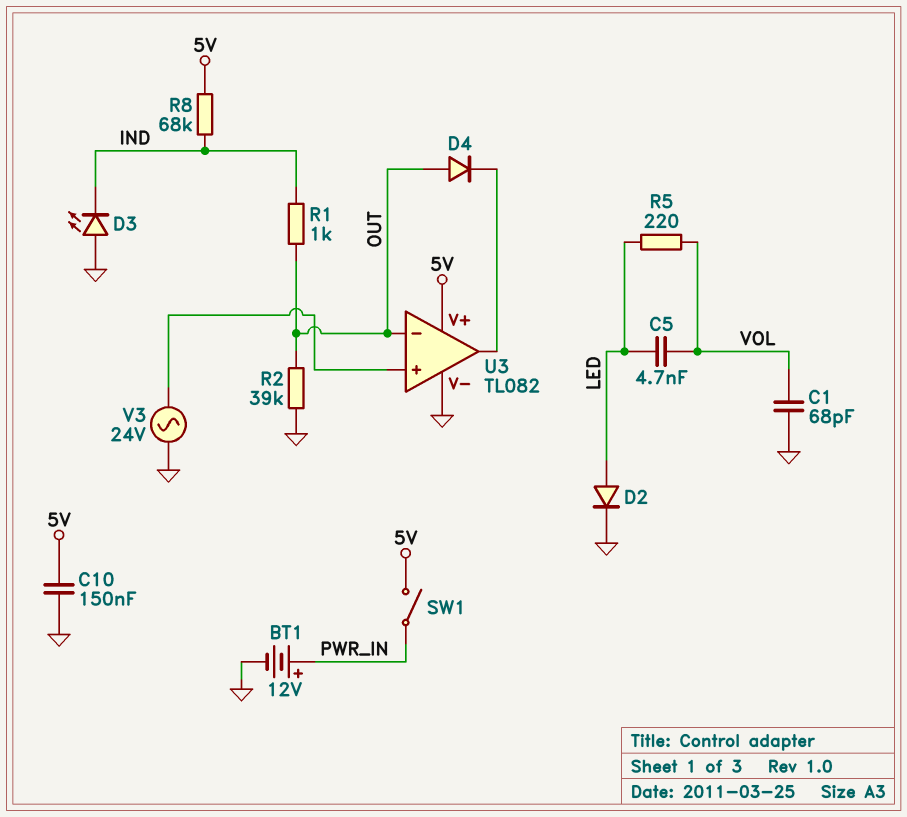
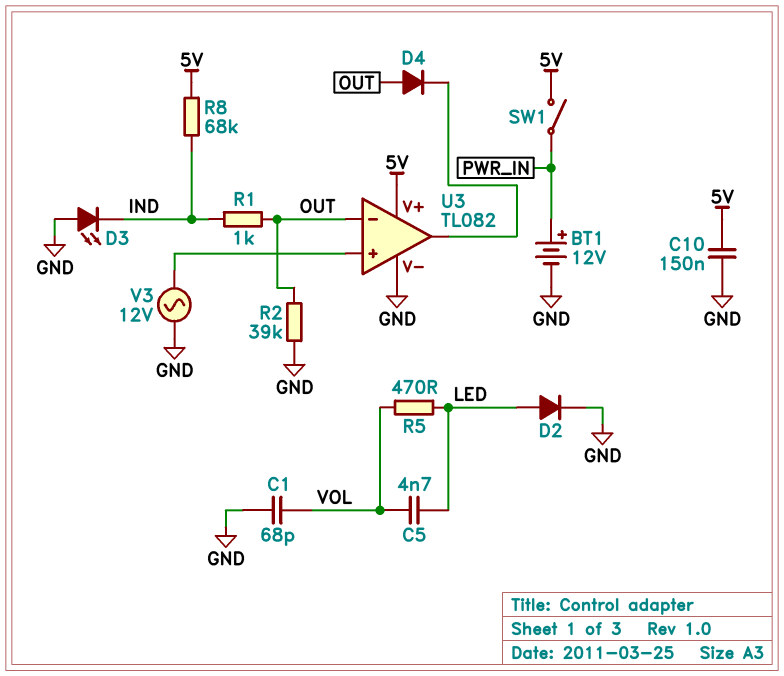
R5: 220 (LED, VOL) -> 470 (LED, VOL)
V3: AC 24V (GND, U3/in+) -> AC 12V (GND, U3/in+)

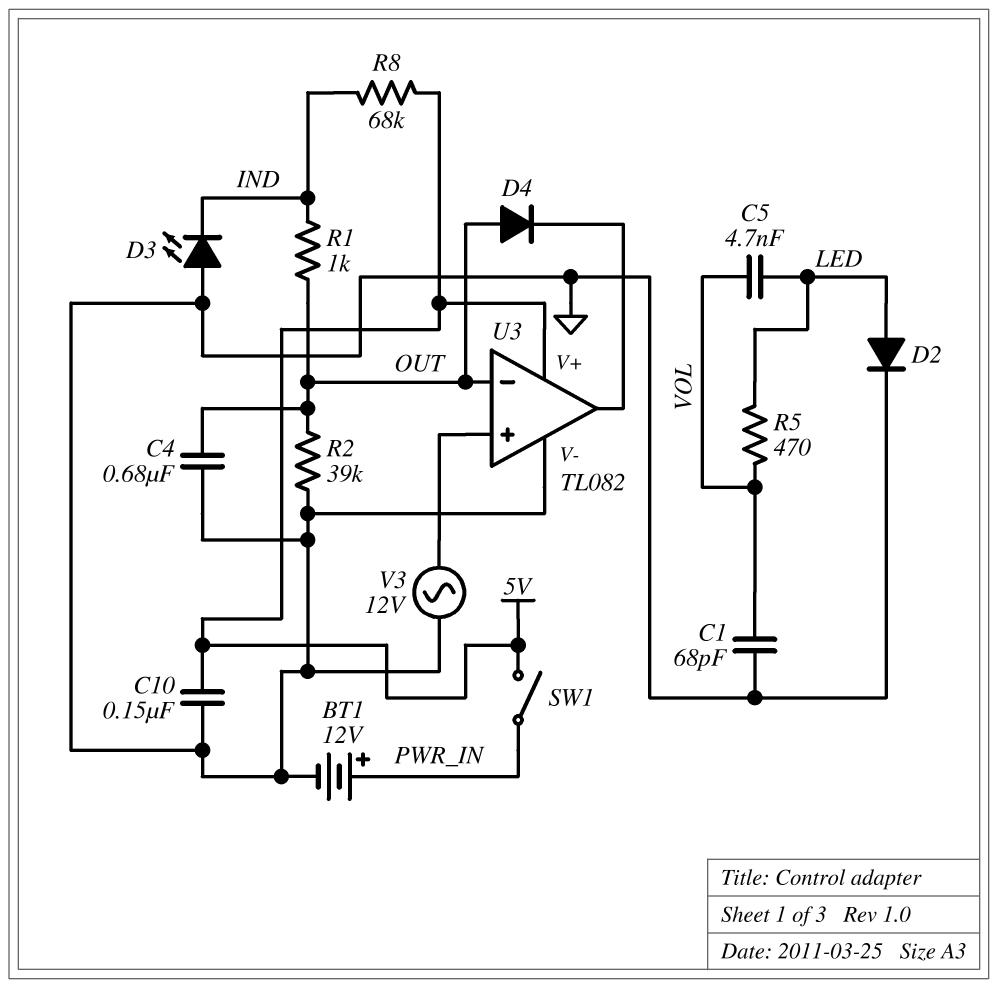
C4: none -> 680nF (GND, OUT)

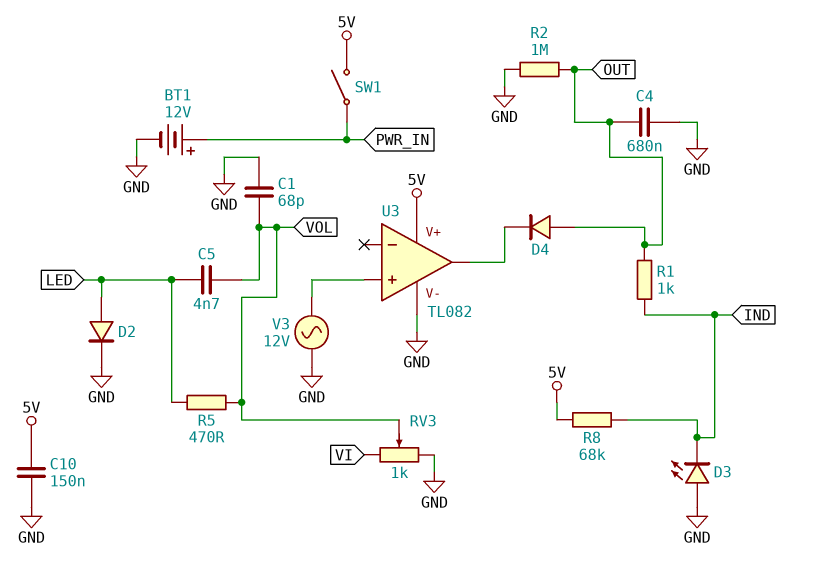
R2: 39k (GND, OUT) -> 1M (GND, OUT)
RV3: none -> 1k (GND, VI, wiper VOL)
U3 pin in-: OUT -> none

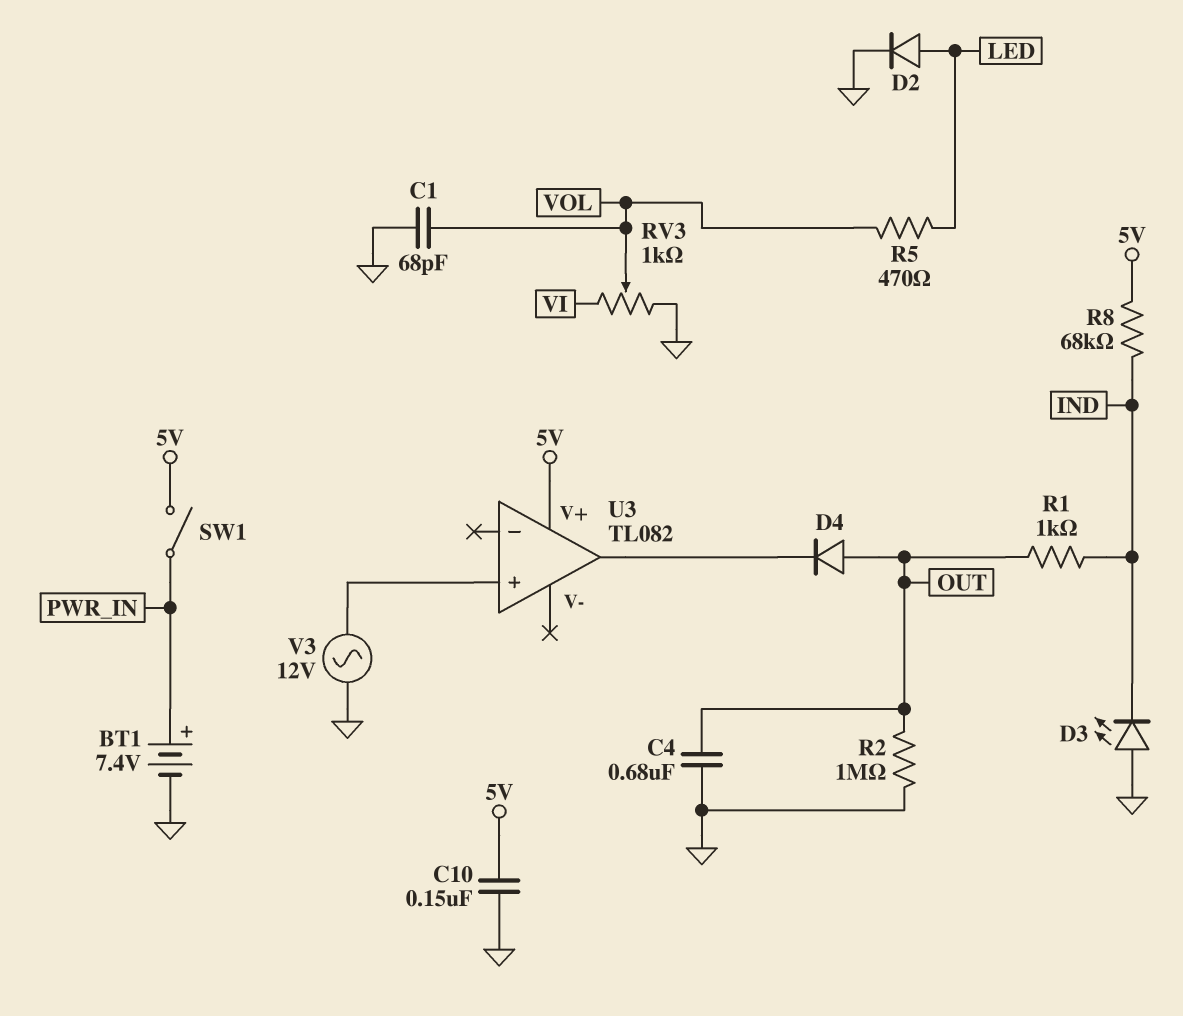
BT1: 12V (plus PWR_IN, minus GND) -> 7.4V (plus PWR_IN, minus GND)
C5: 4.7nF (LED, VOL) -> none
U3 pin V-: GND -> none

